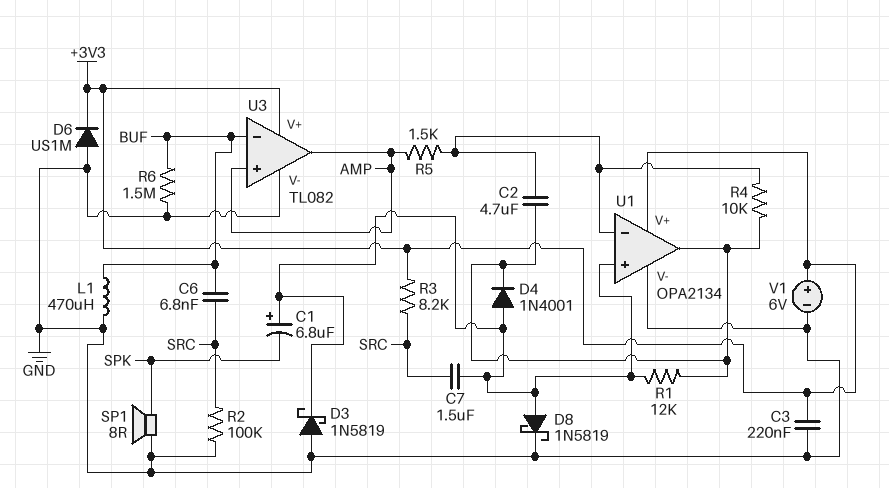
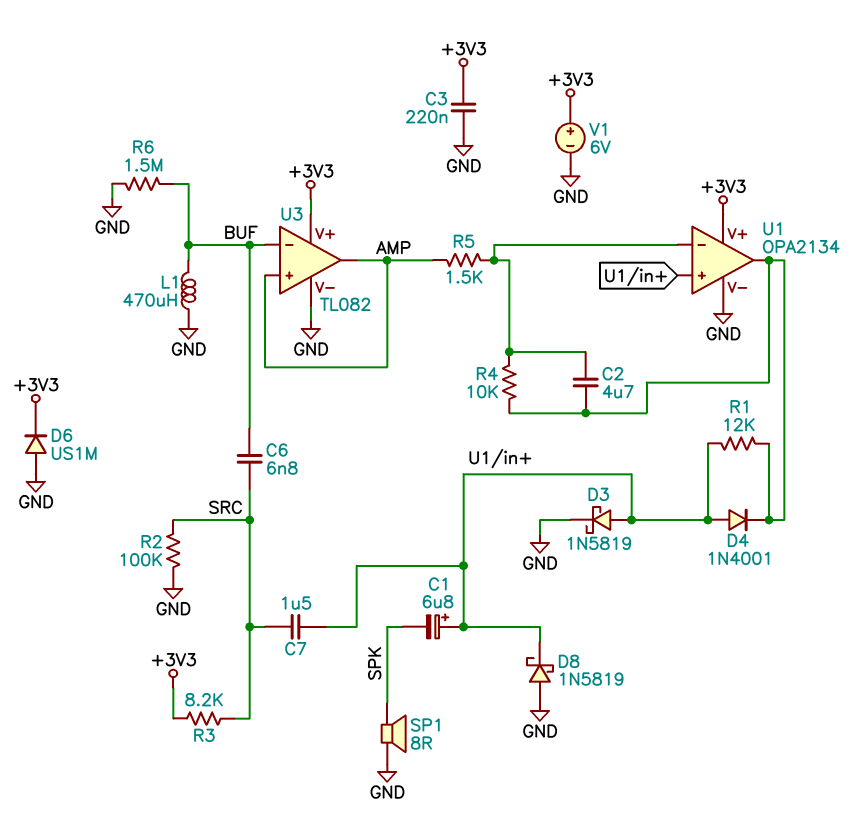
D3: schottky 1N5819 (A GND, K U1/in+) -> schottky 1N5819 (A U1/in+, K GND)
D8: schottky 1N5819 (A U1/in+, K GND) -> schottky 1N5819 (A GND, K U1/in+)

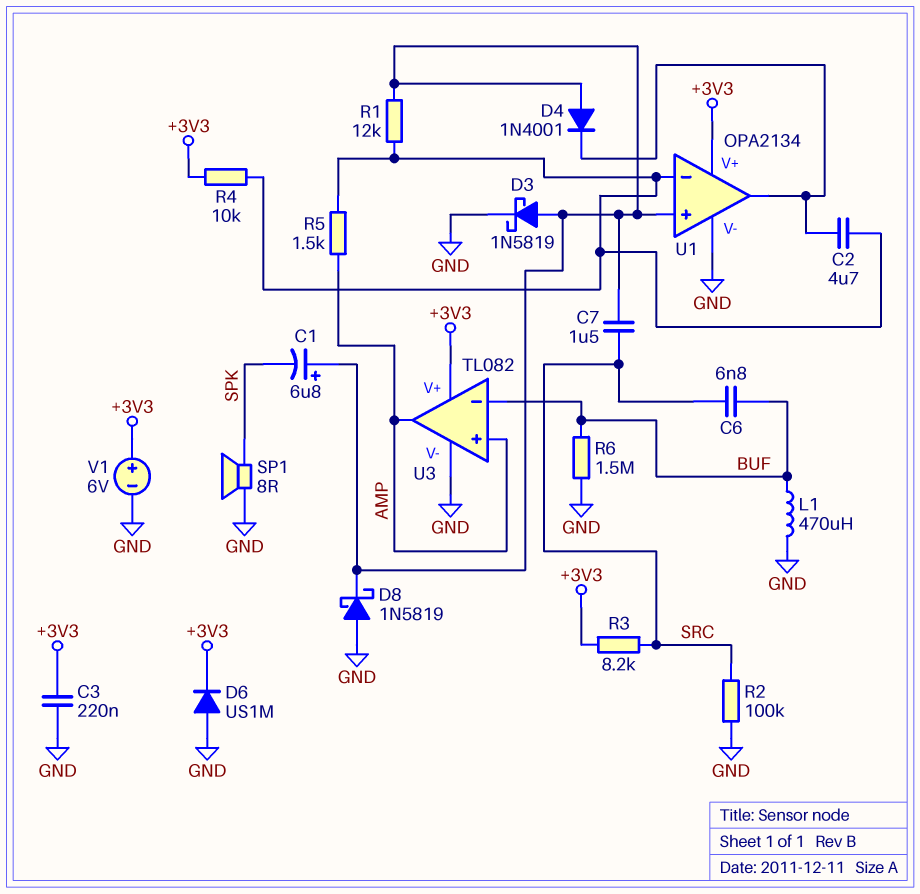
R1: 12k (U1/in+, U1/out) -> 12k (U1/in+, U1/in-)
R4: 10k (U1/in-, U1/out) -> 10k (+3V3, U1/in-)

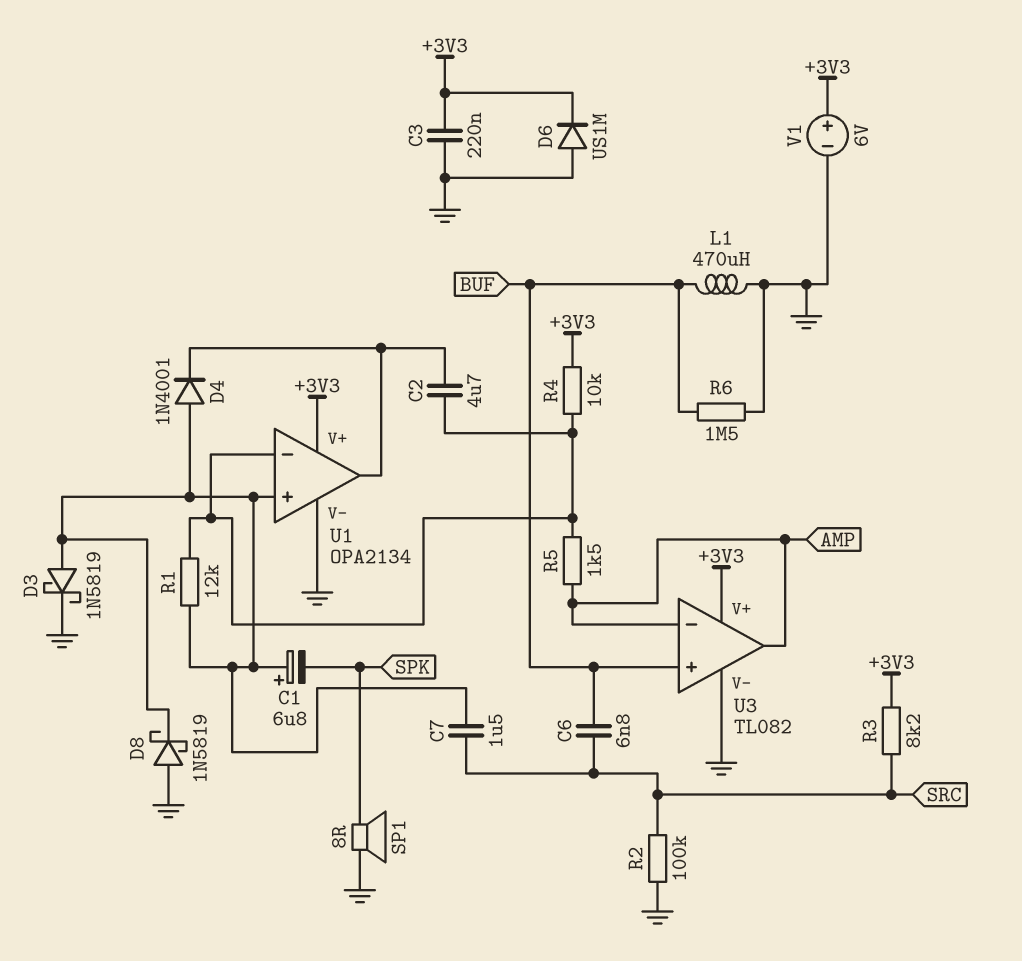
U3 pin in+: AMP -> BUF
U3 pin in-: BUF -> AMP

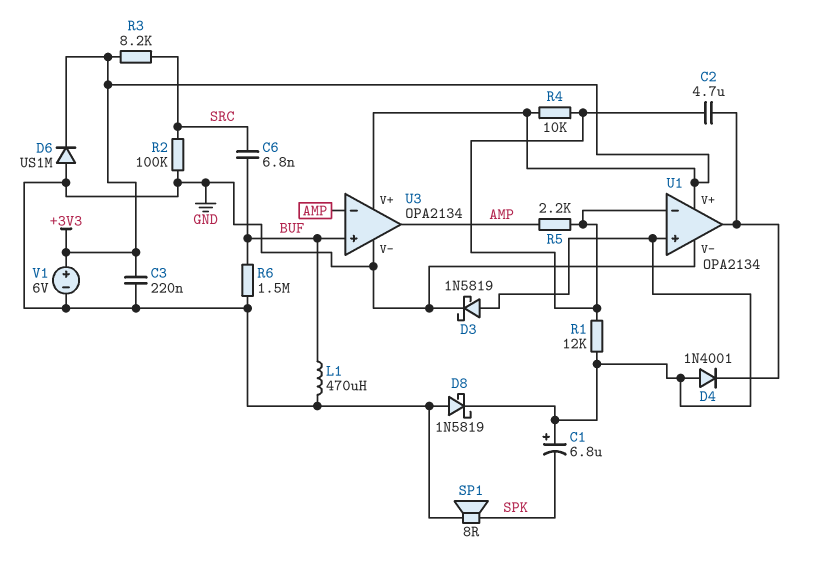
C7: 1.5uF (SRC, U1/in+) -> none
R5: 1.5k (AMP, U1/in-) -> 2.2k (AMP, U1/in-)
U3: TL082 -> OPA2134

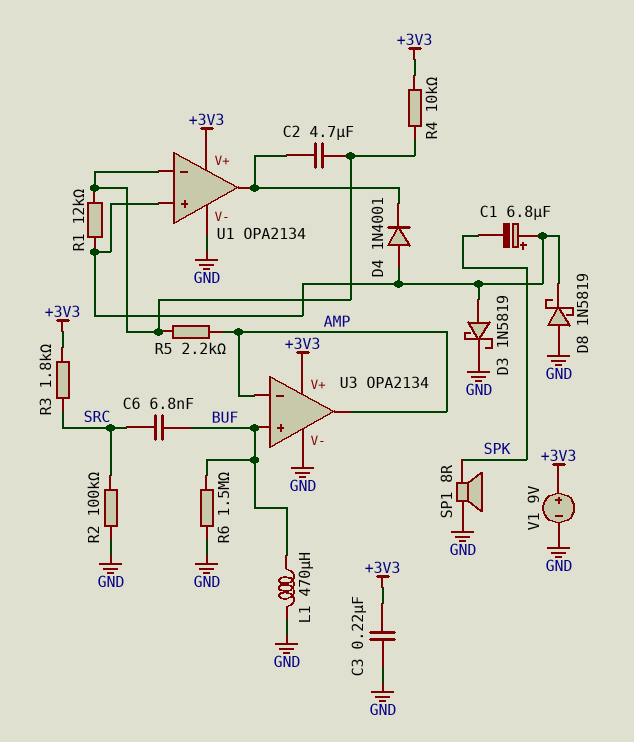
D6: diode US1M (A GND, K +3V3) -> none
R3: 8.2k (+3V3, SRC) -> 1.8k (+3V3, SRC)
V1: 6V (plus +3V3, minus GND) -> 9V (plus +3V3, minus GND)

